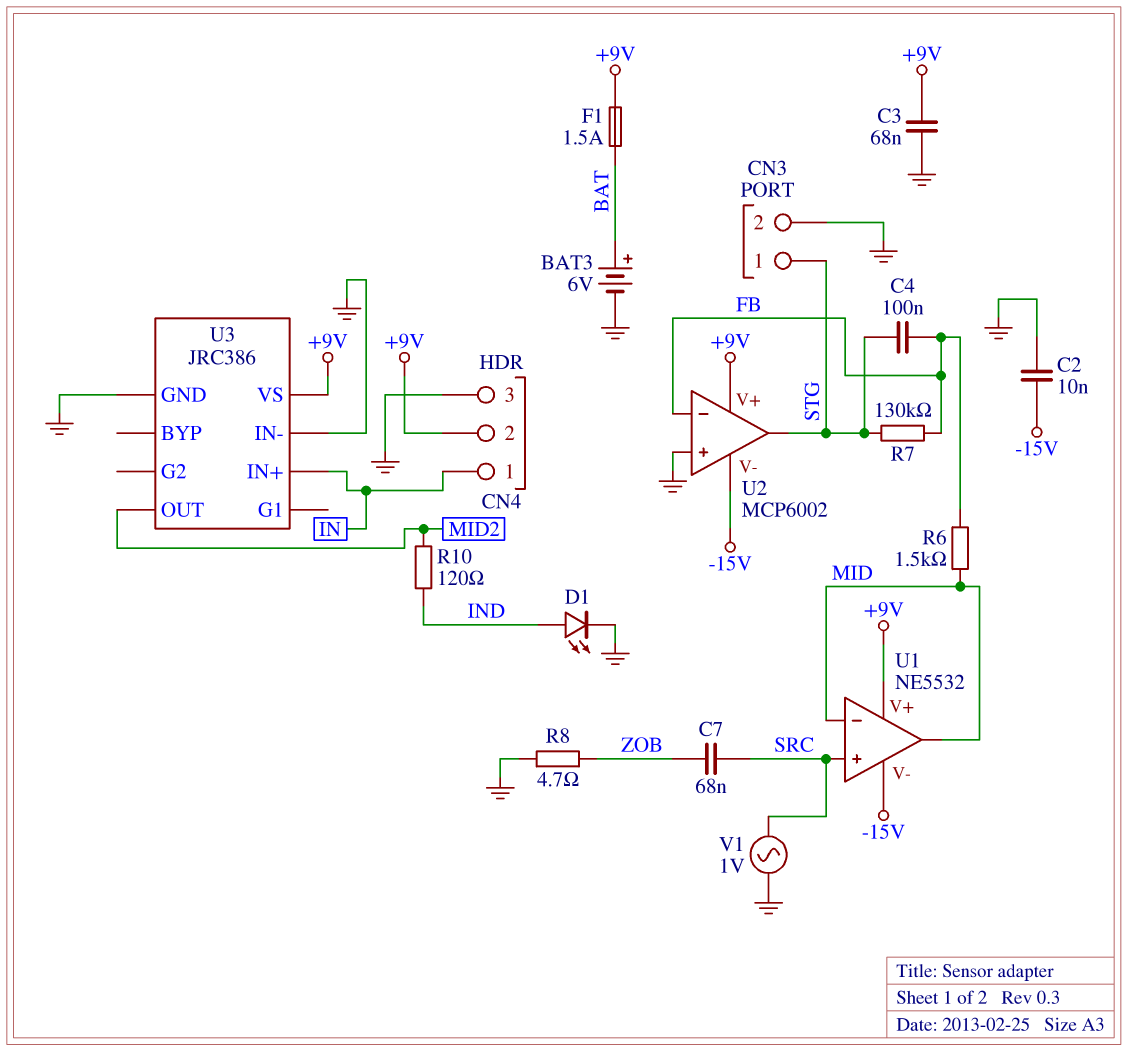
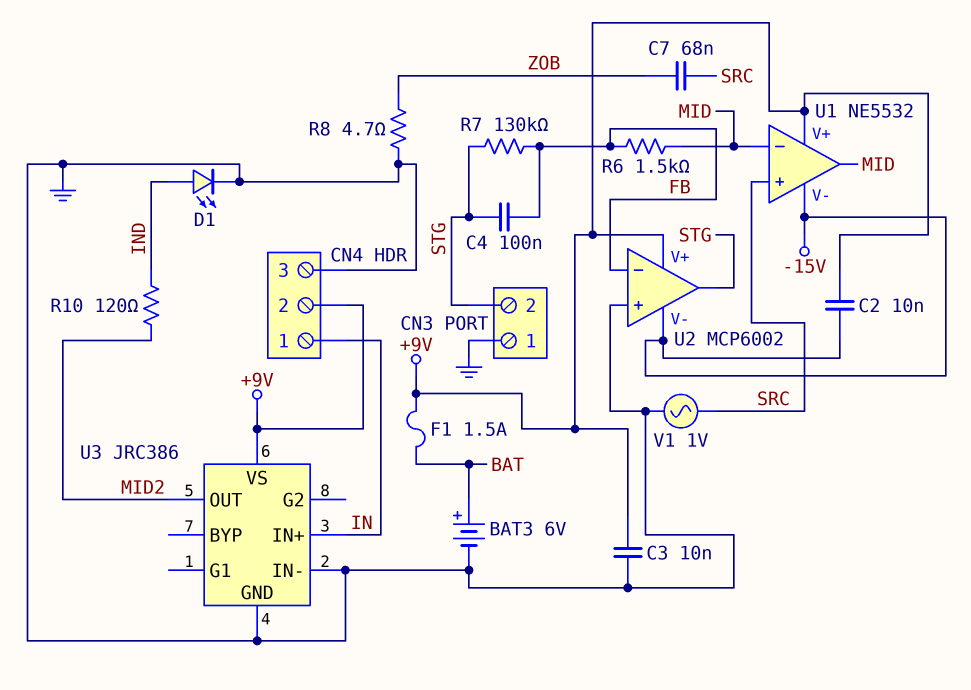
C2: 10nF (-15V, GND) -> 10nF (+9V, -15V)
C3: 68nF (+9V, GND) -> 10nF (+9V, GND)
CN3 pin 1: STG -> GND
CN3 pin 2: GND -> STG

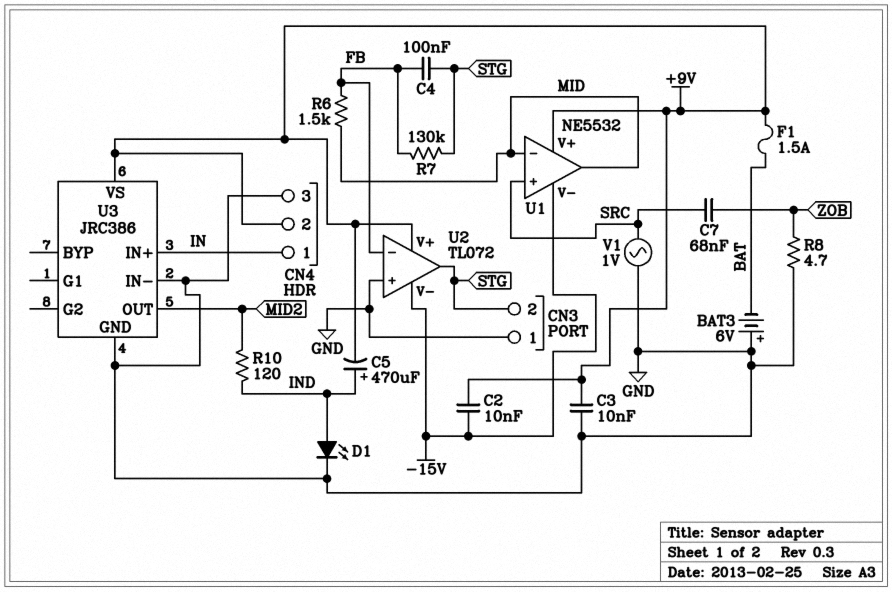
BAT3: 6V (plus BAT, minus GND) -> 6V (plus GND, minus BAT)
C5: none -> 470uF (plus IND, minus +9V)
U2: MCP6002 -> TL072

